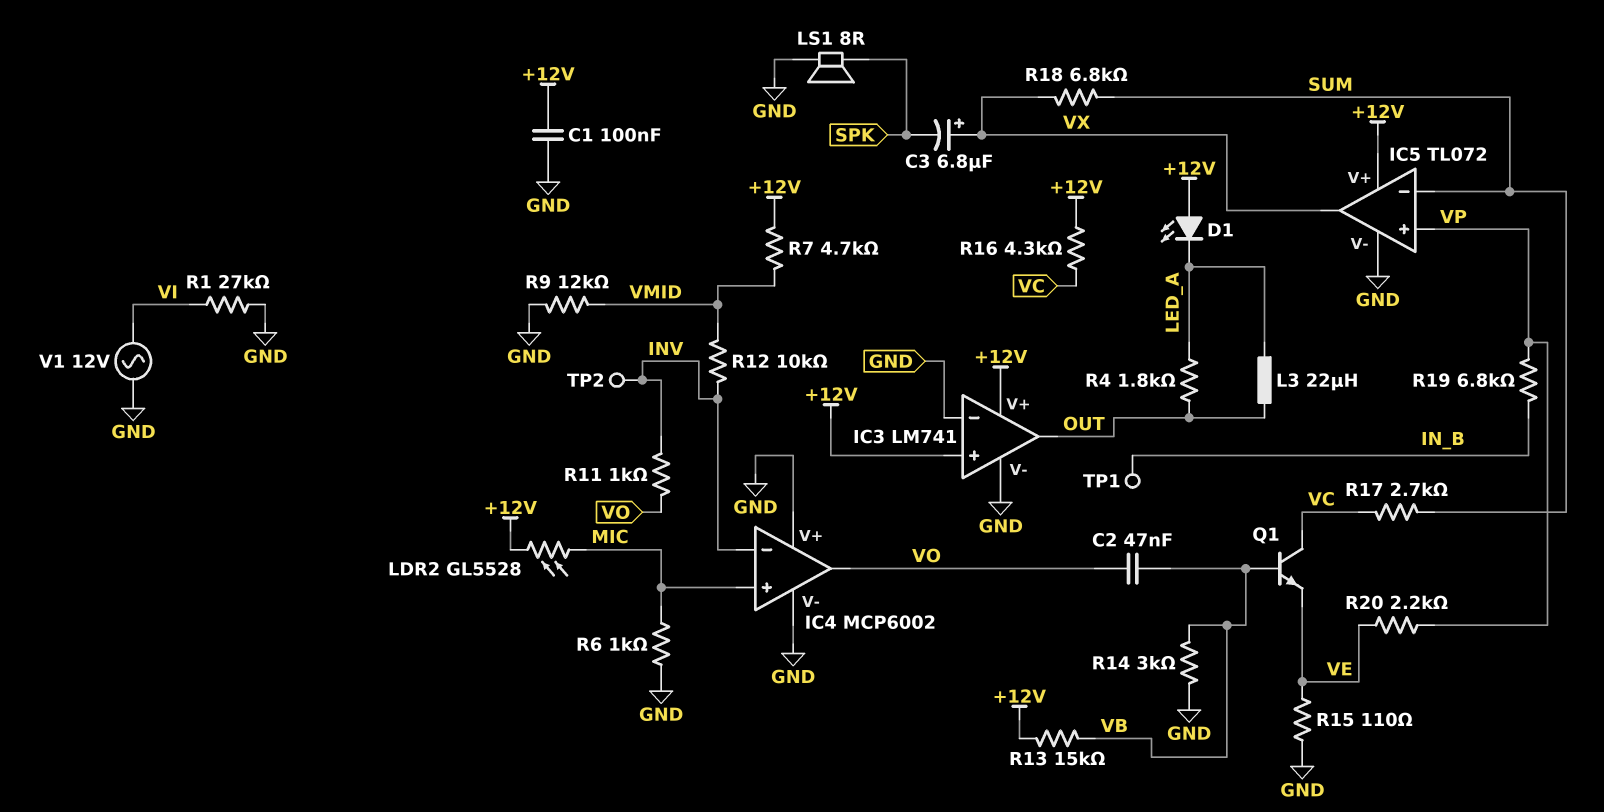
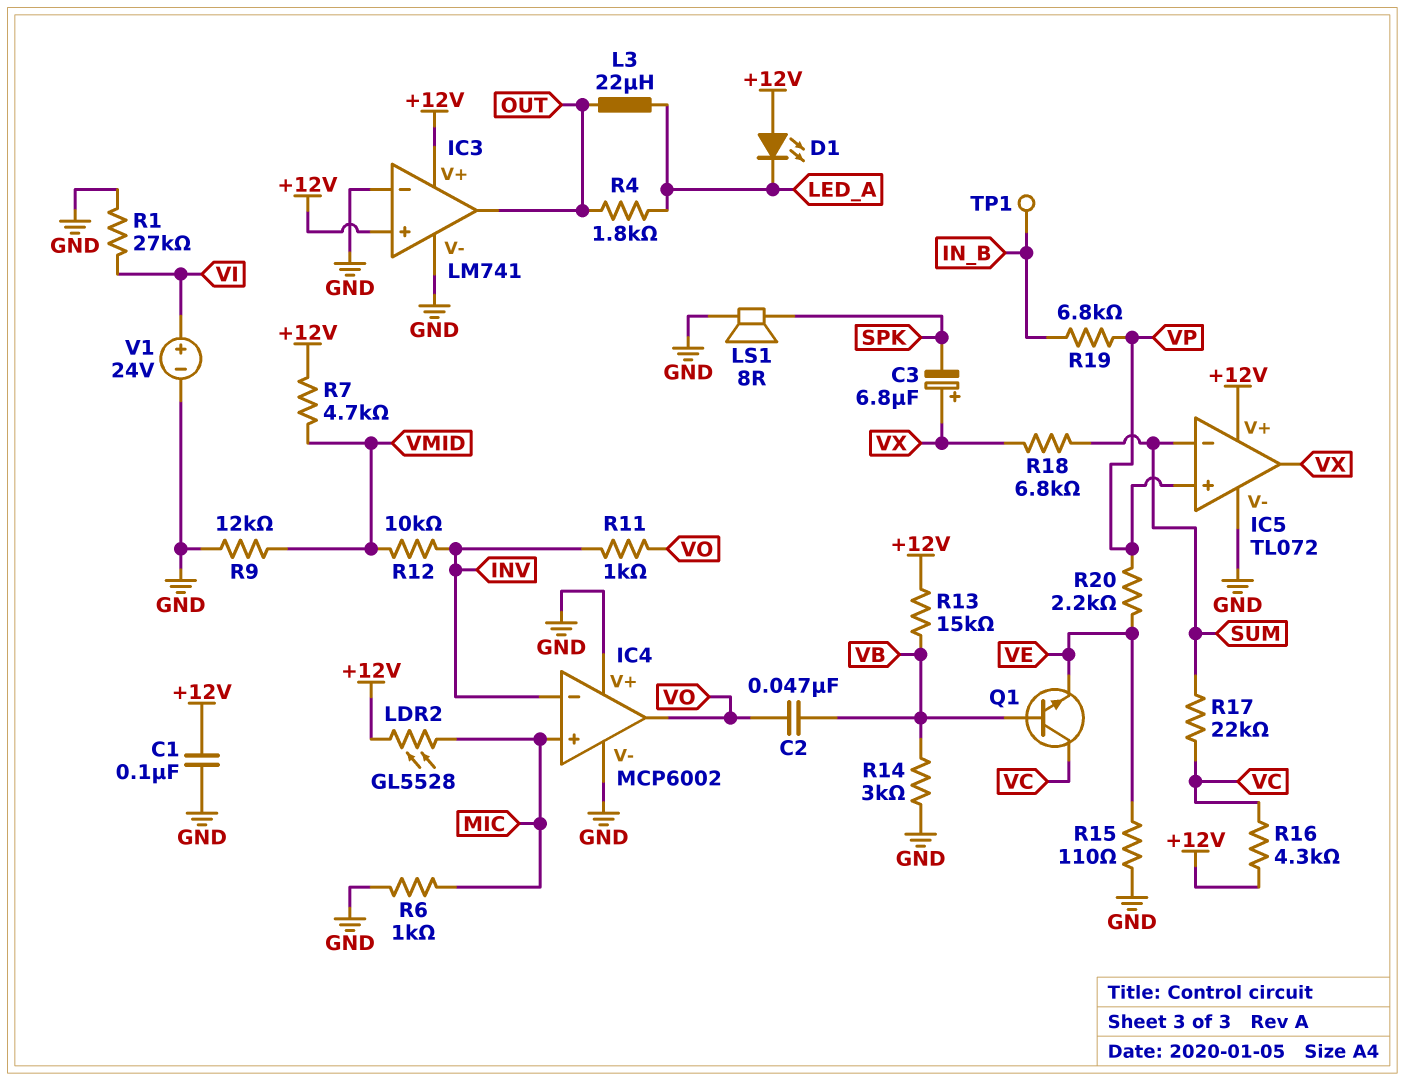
R17: 2.7k (SUM, VC) -> 22k (SUM, VC)
TP2: test point (INV) -> none
V1: AC 12V (GND, VI) -> 24V (plus VI, minus GND)

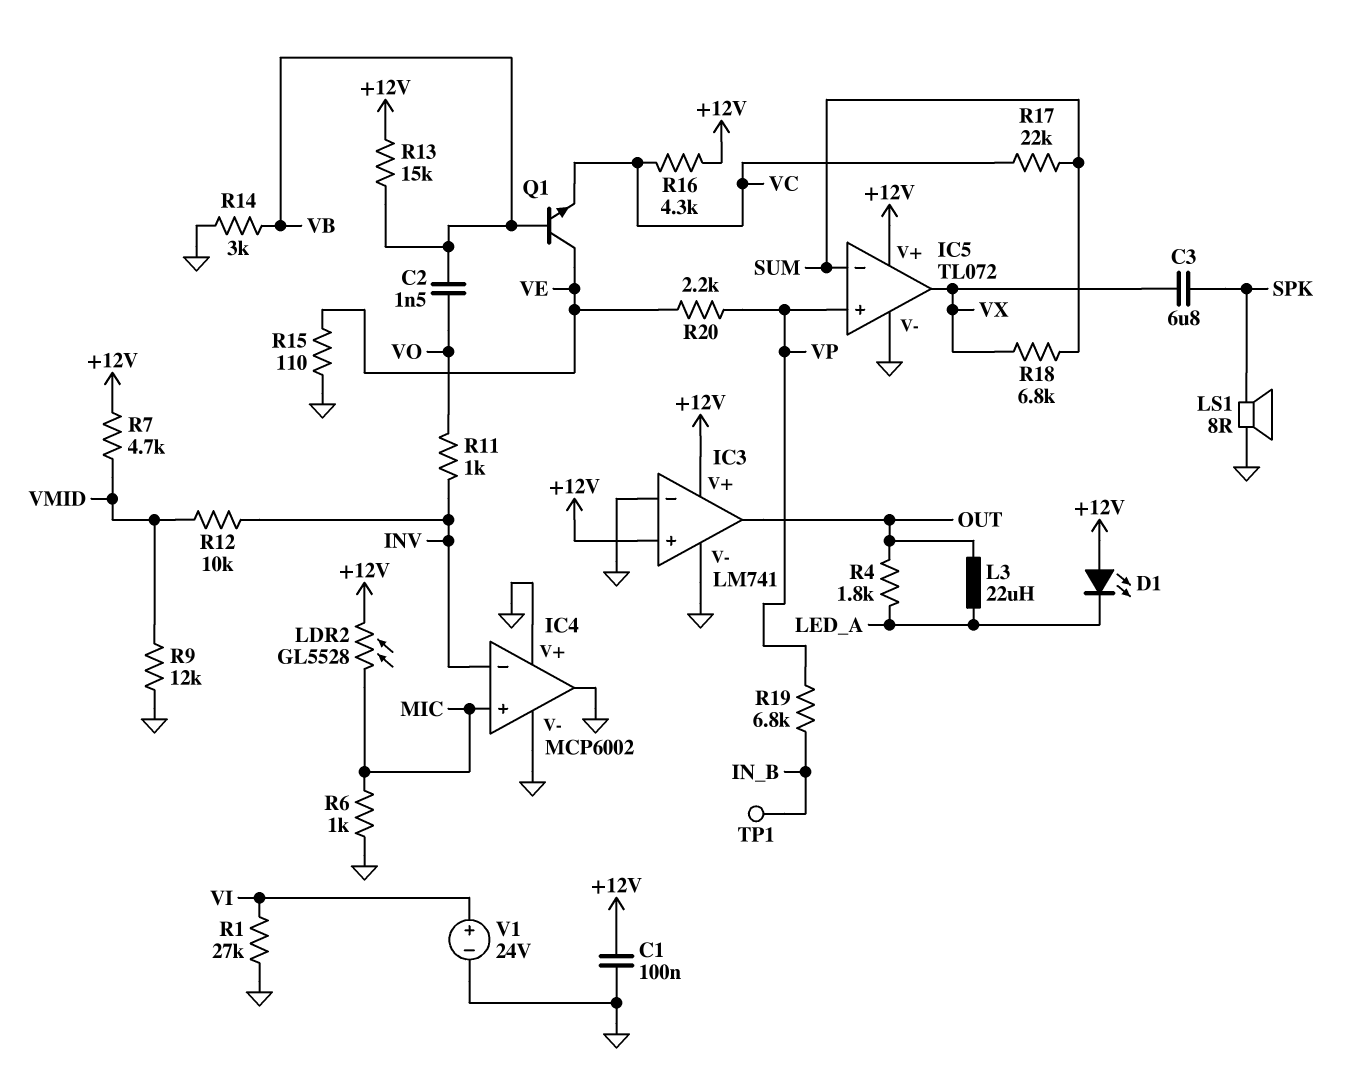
C2: 47nF (VB, VO) -> 1.5nF (VB, VO)
C3: 6.8uF (plus VX, minus SPK) -> 6.8uF (SPK, VX)
IC4 pin out: VO -> GND
Q1: NPN (B VB, C VC, E VE) -> NPN (B VB, C VE, E VC)

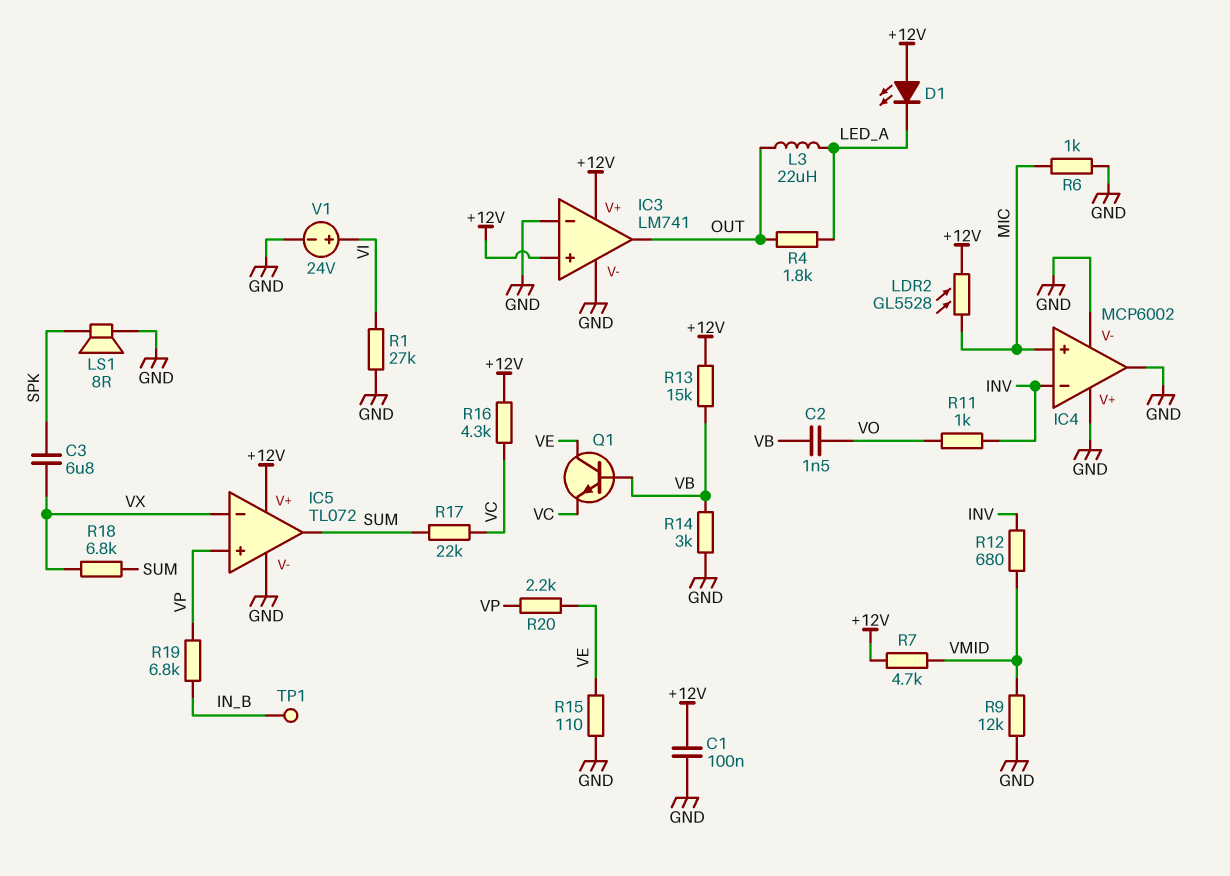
IC5 pin in-: SUM -> VX
IC5 pin out: VX -> SUM
R12: 10k (INV, VMID) -> 680 (INV, VMID)

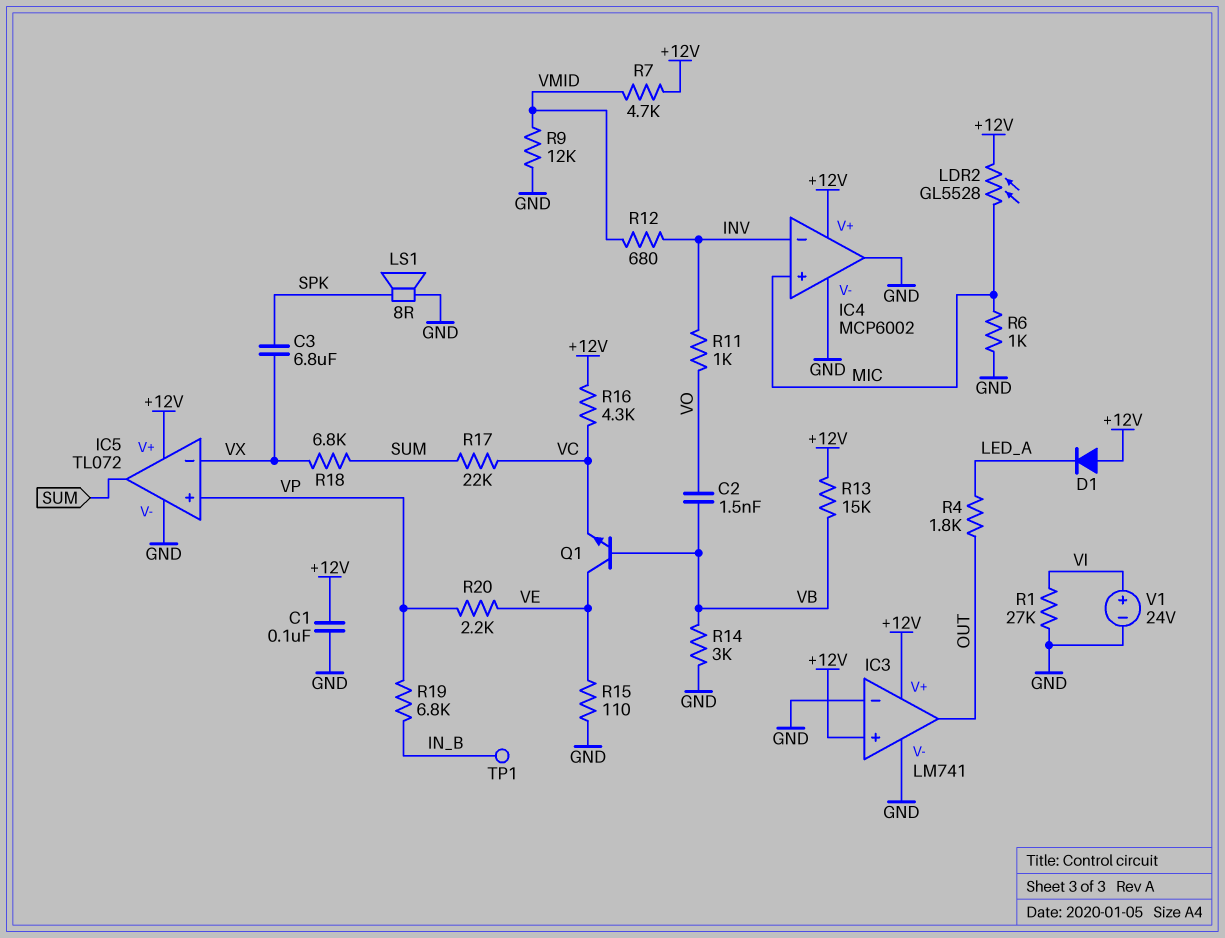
D1: LED (A +12V, K LED_A) -> diode (A +12V, K LED_A)
IC4 pin V+: GND -> +12V
L3: 22uH (LED_A, OUT) -> none

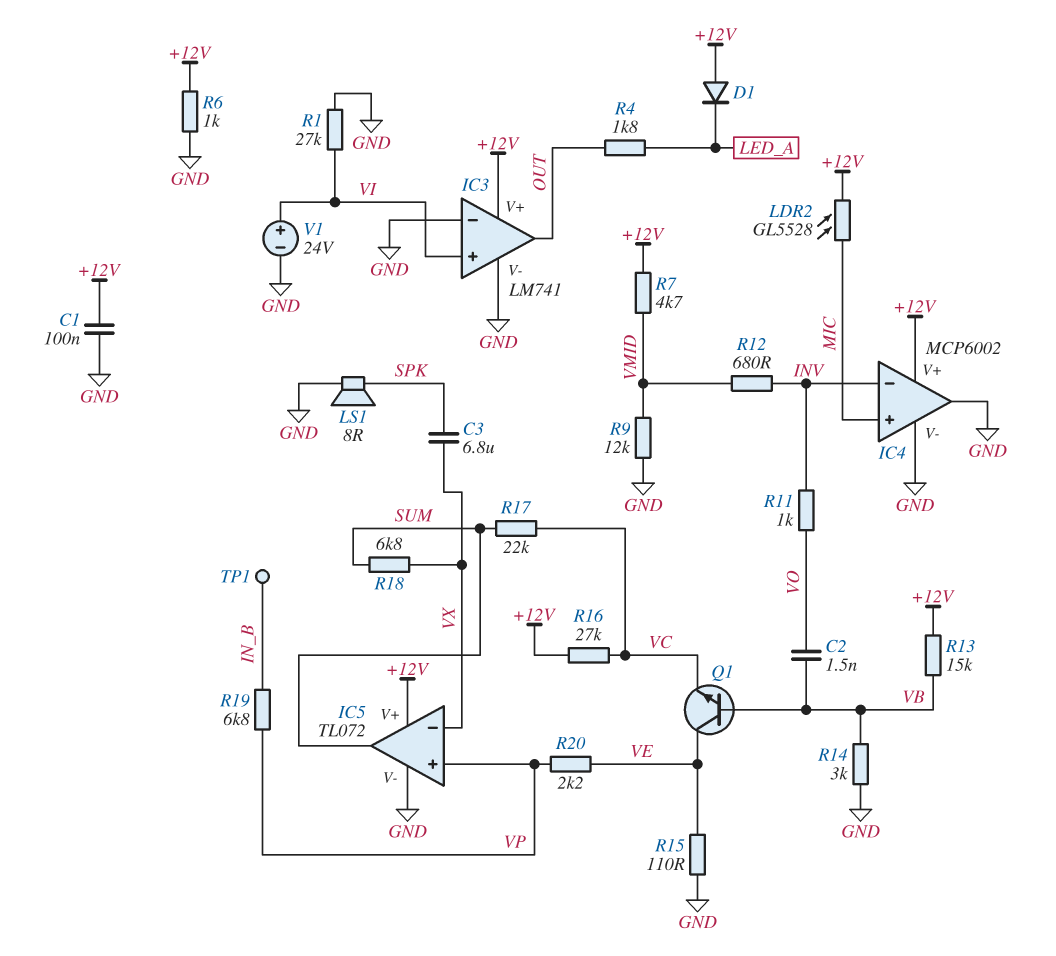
IC3 pin in+: +12V -> VI
R6: 1k (GND, MIC) -> 1k (+12V, GND)
R16: 4.3k (+12V, VC) -> 27k (+12V, VC)

